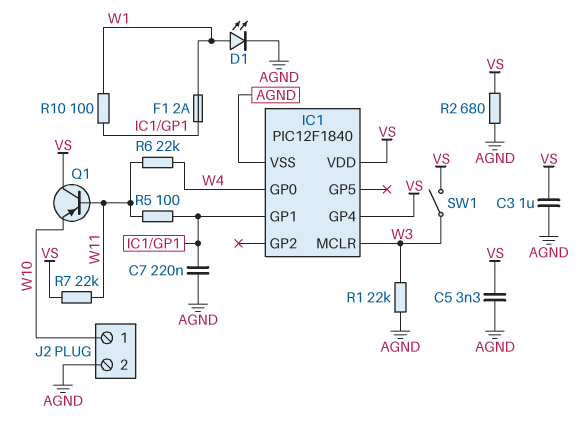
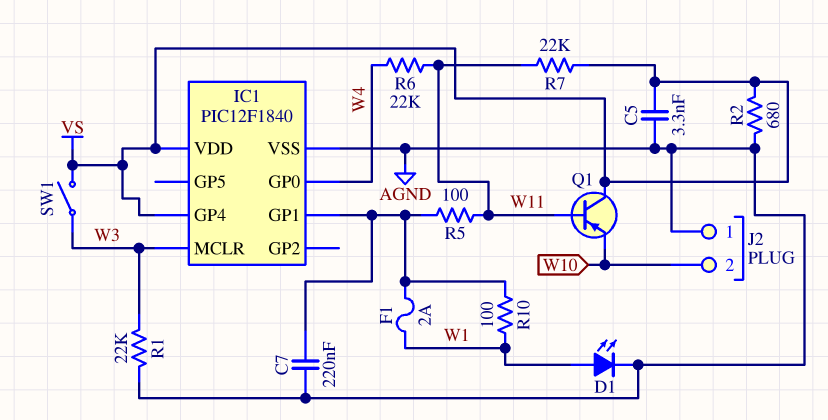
C3: 1uF (AGND, VS) -> none
J2 pin 1: W10 -> AGND
J2 pin 2: AGND -> W10

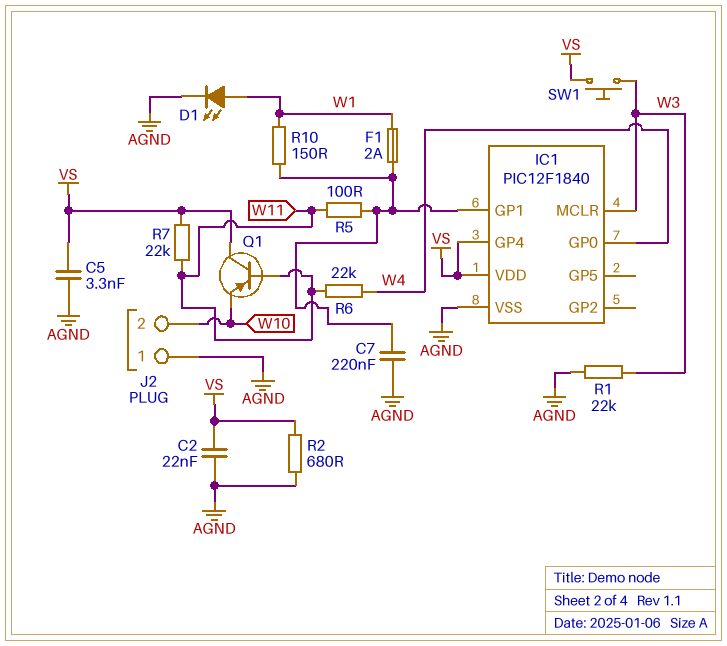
C2: none -> 22nF (AGND, VS)
R10: 100 (IC1/GP1, W1) -> 150 (IC1/GP1, W1)
SW1: switch (VS, W3) -> button (VS, W3)

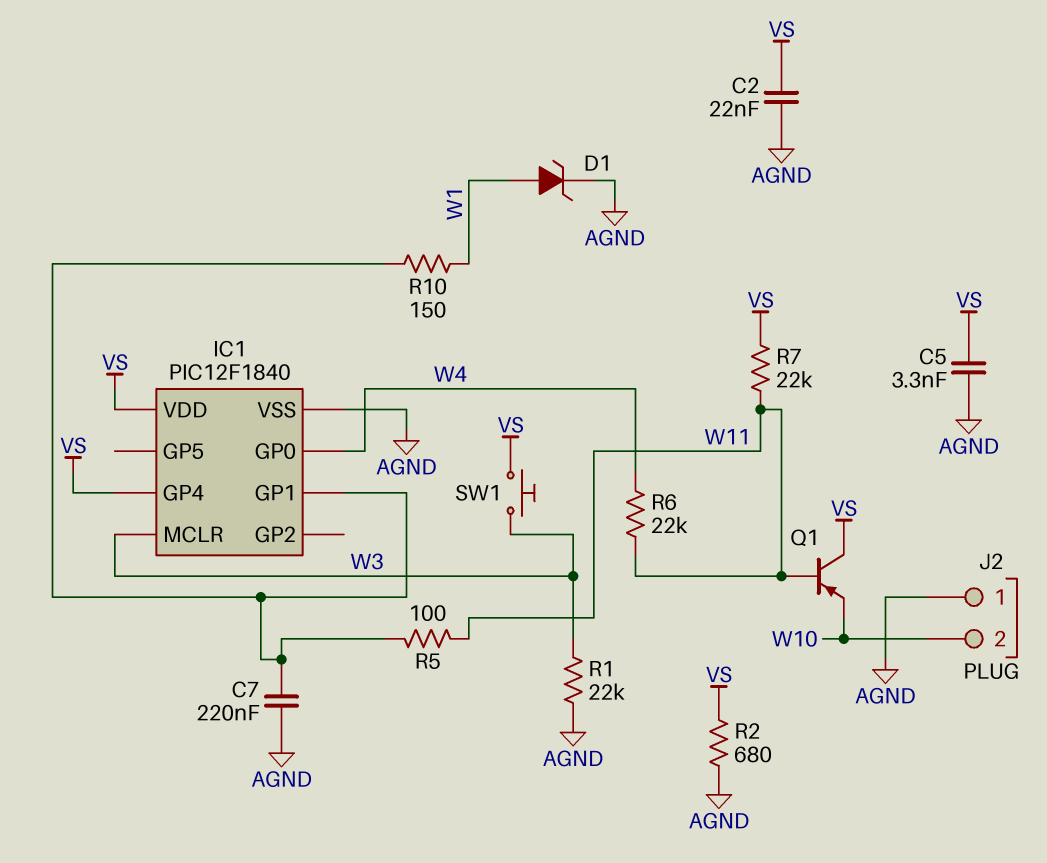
D1: LED (A W1, K AGND) -> zener (A W1, K AGND)
F1: 2A (IC1/GP1, W1) -> none

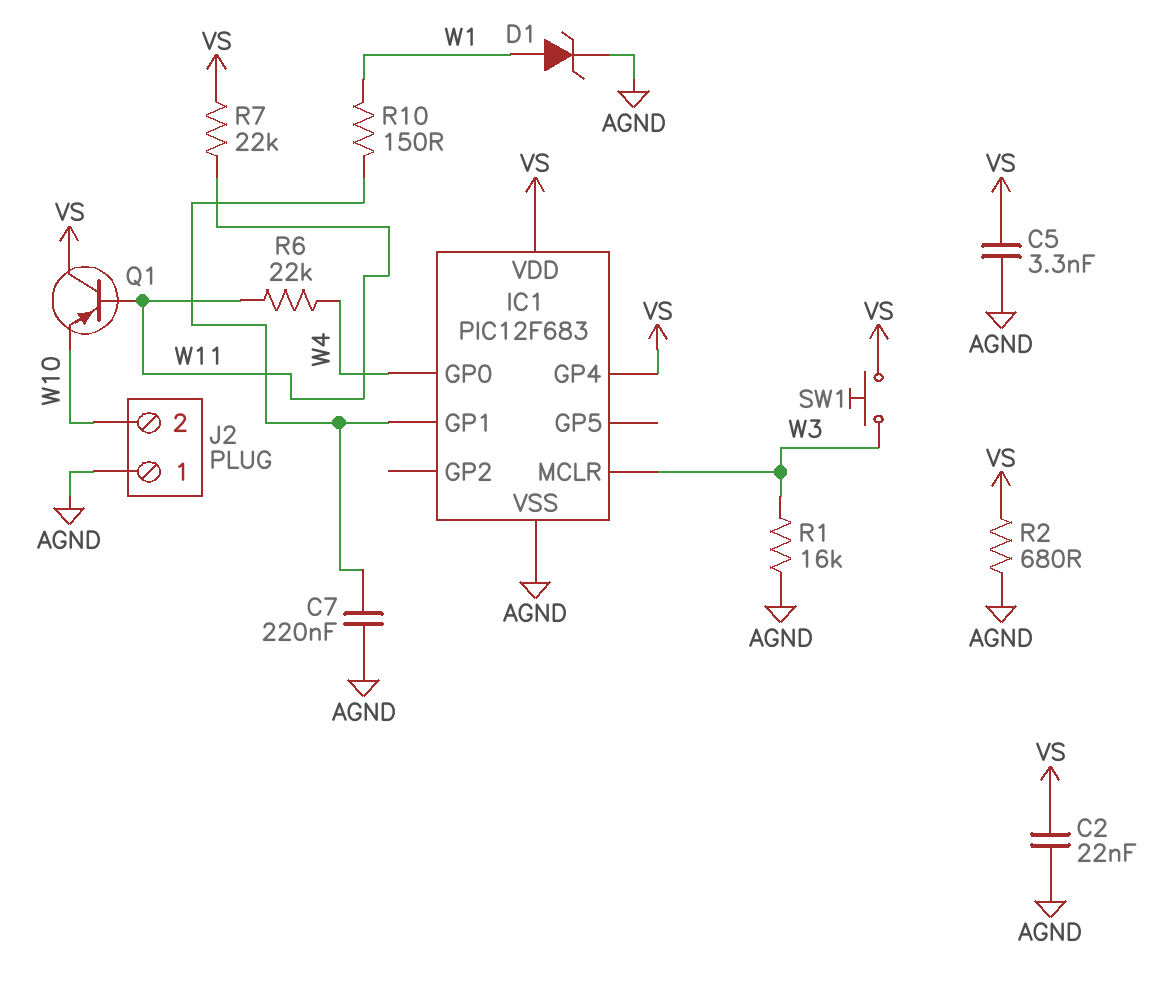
IC1: PIC12F1840 -> PIC12F683
R1: 22k (AGND, W3) -> 16k (AGND, W3)
R5: 100 (IC1/GP1, W11) -> none

